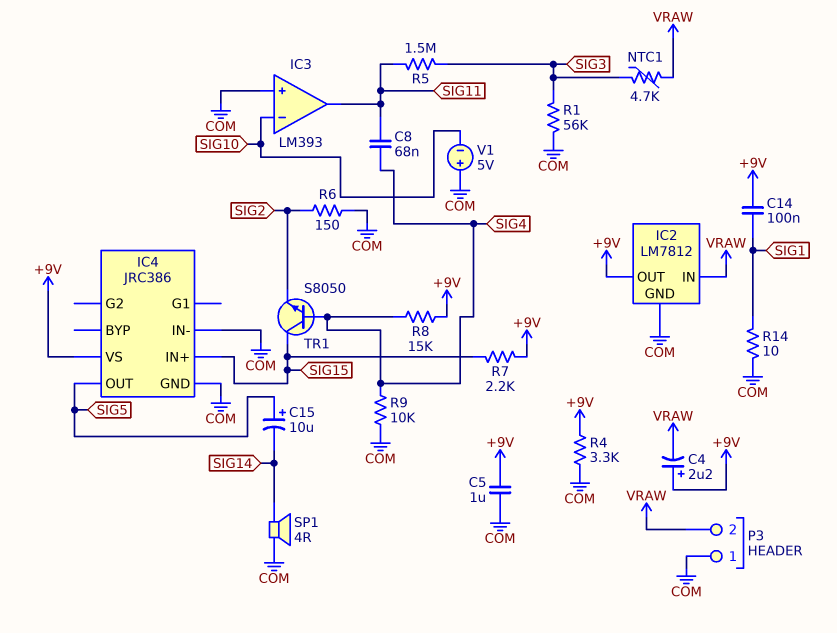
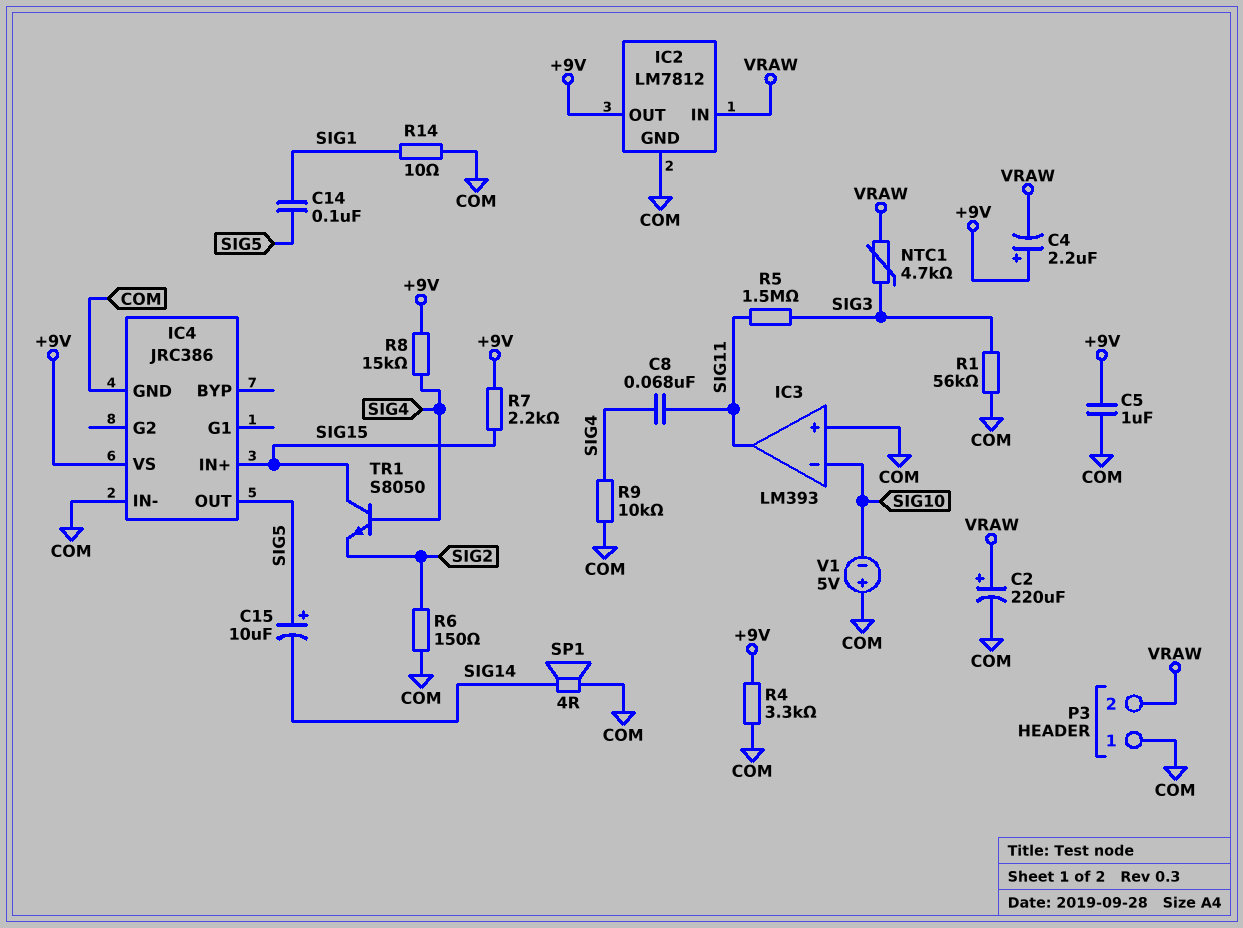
C2: none -> 220uF (plus VRAW, minus COM)
C14: 100nF (+9V, SIG1) -> 100nF (SIG1, SIG5)

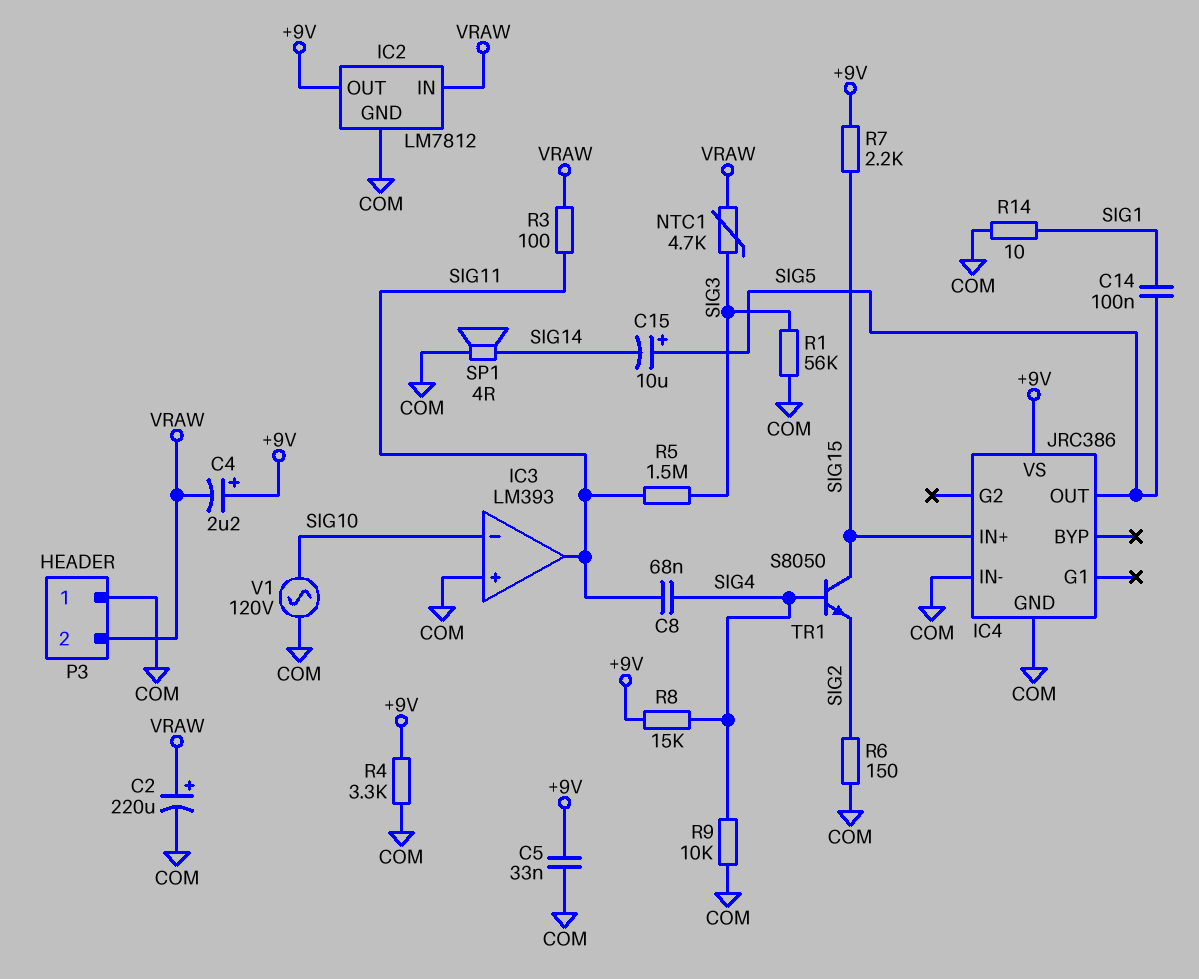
C5: 1uF (+9V, COM) -> 33nF (+9V, COM)
R3: none -> 100 (SIG11, VRAW)
V1: 5V (plus COM, minus SIG10) -> AC 120V (COM, SIG10)

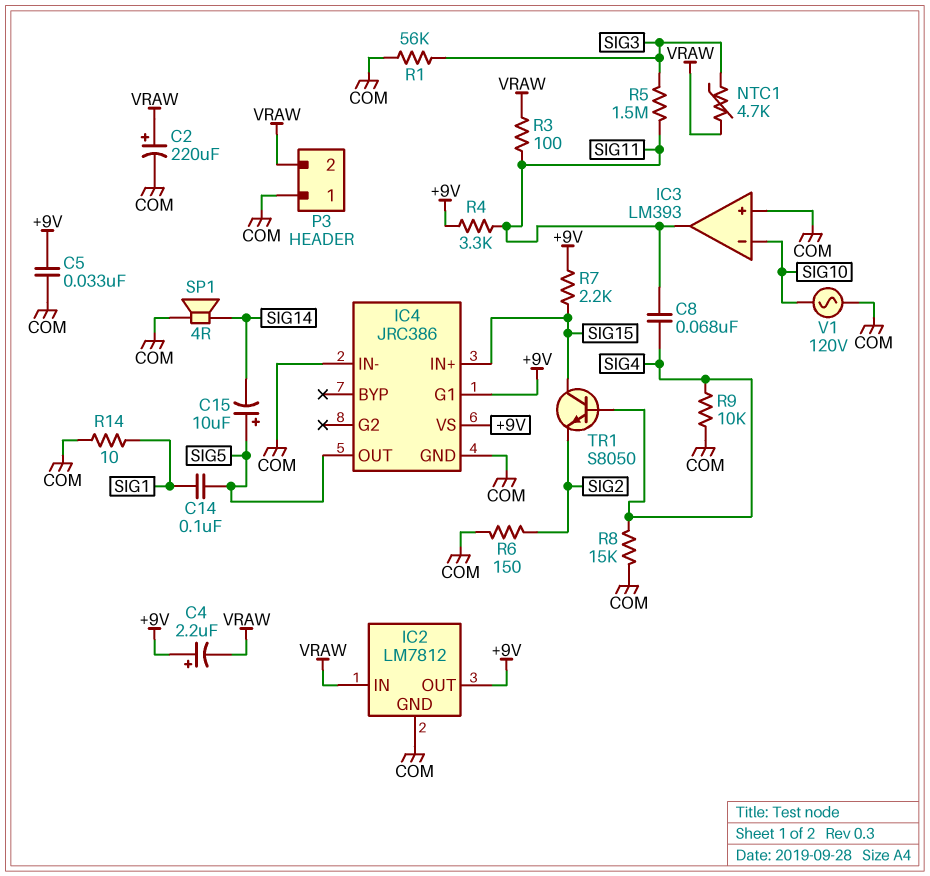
IC4 pin G1: none -> +9V
R4: 3.3k (+9V, COM) -> 3.3k (+9V, SIG11)
R8: 15k (+9V, SIG4) -> 15k (COM, SIG4)

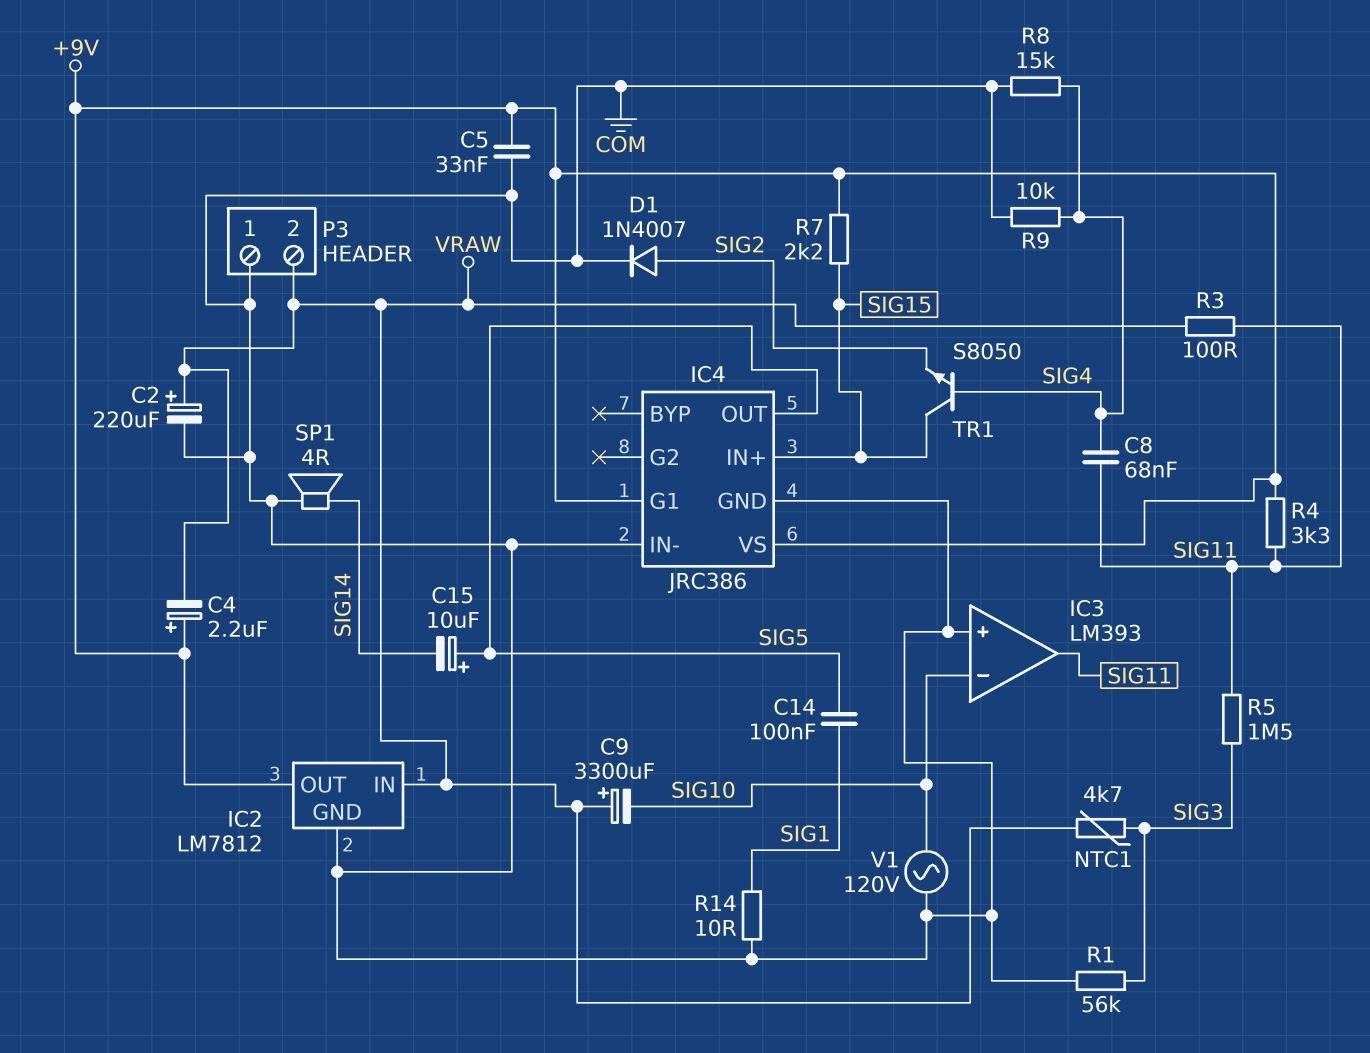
C9: none -> 3300uF (plus VRAW, minus SIG10)
D1: none -> diode 1N4007 (A SIG2, K COM)
R6: 150 (COM, SIG2) -> none

